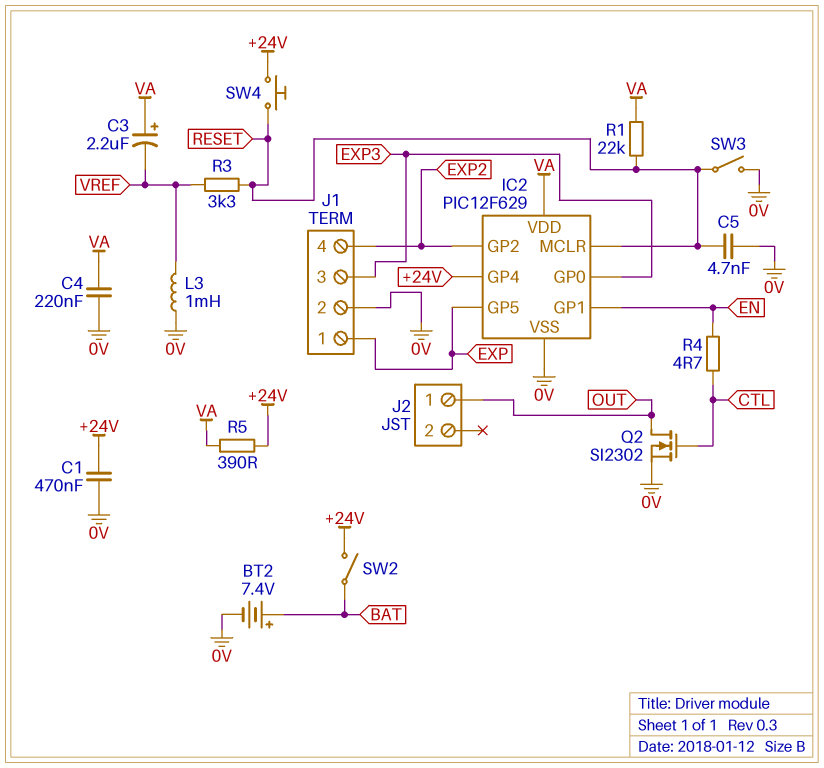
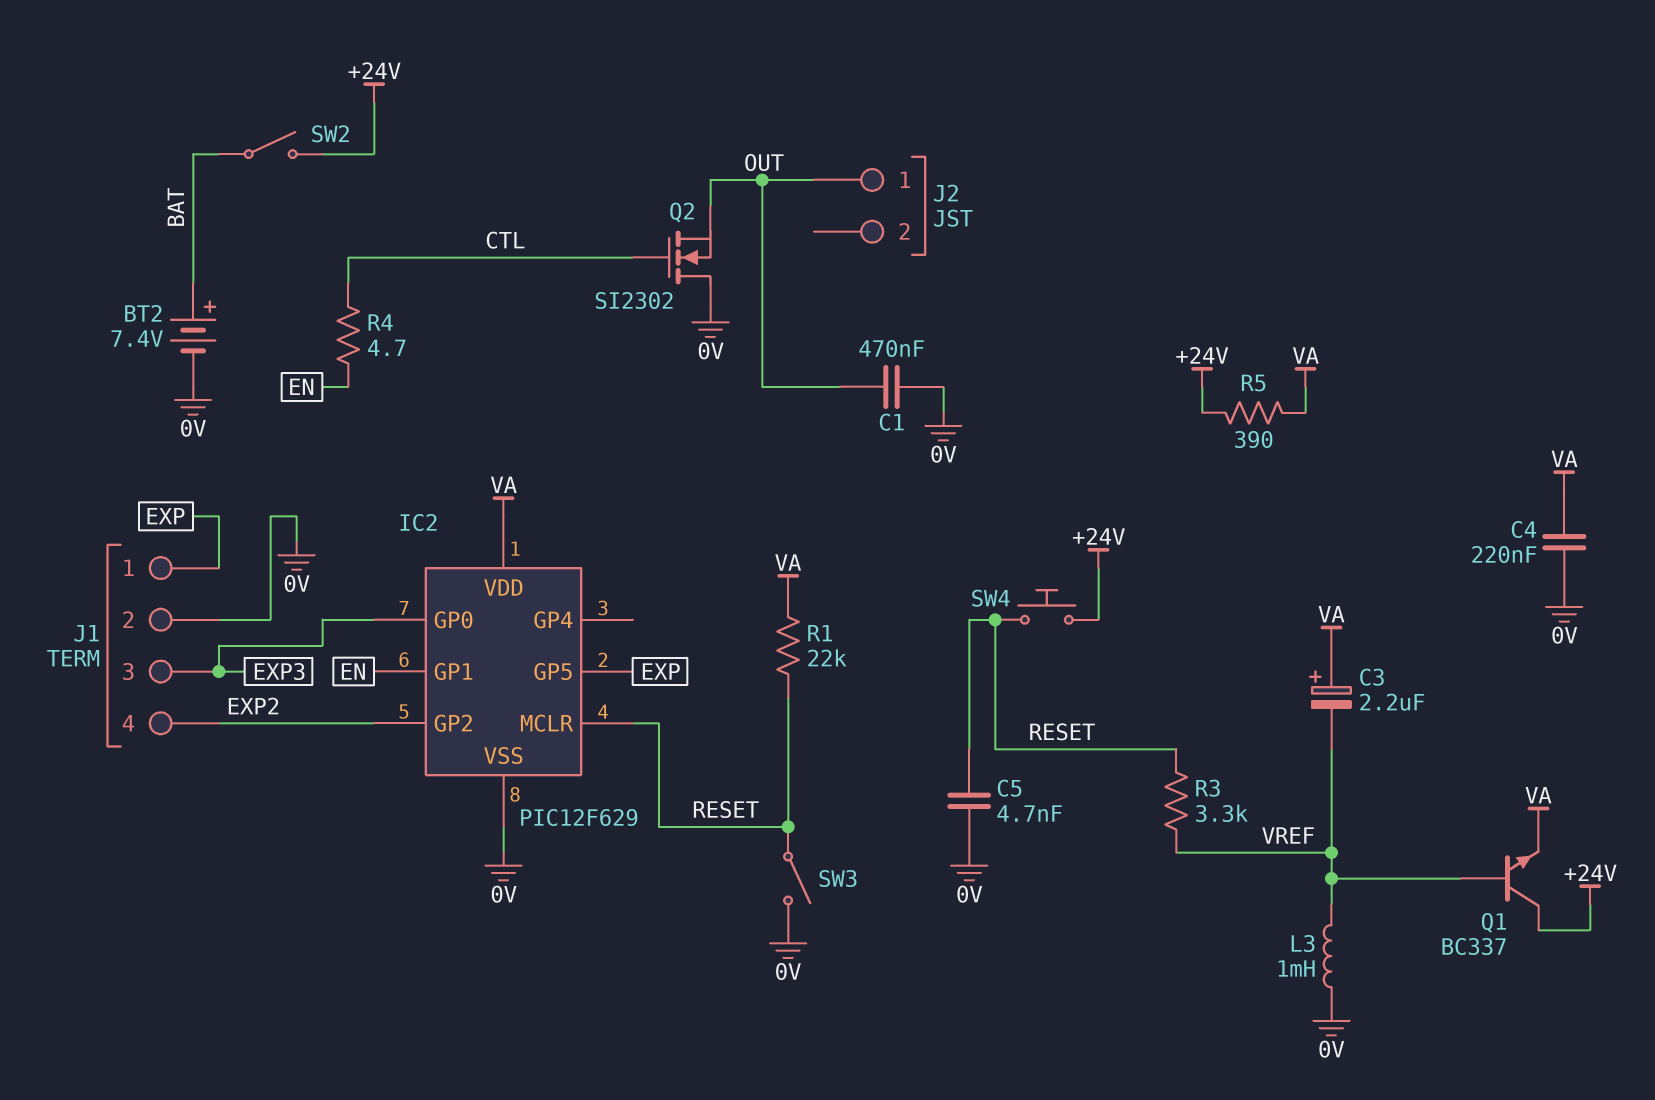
C1: 470nF (+24V, 0V) -> 470nF (0V, OUT)
IC2 pin GP4: +24V -> none
Q1: none -> NPN BC337 (B VREF, C +24V, E VA)
Q2: NMOS SI2302 (G CTL, D OUT, S 0V) -> NMOS SI2302 (G CTL, D 0V, S OUT)

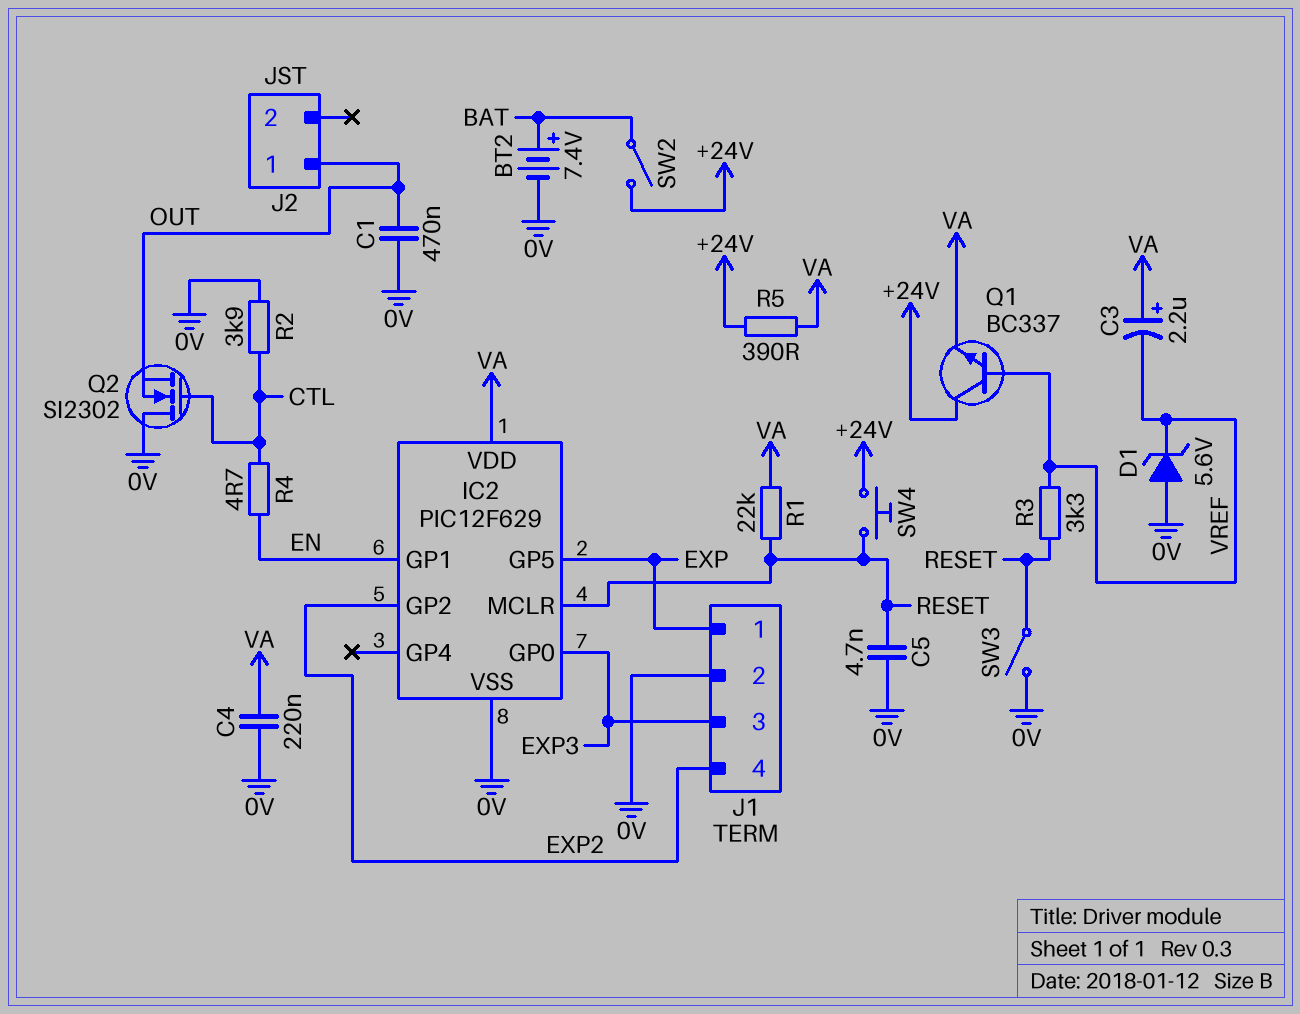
D1: none -> zener 5.6V (A 0V, K VREF)
L3: 1mH (0V, VREF) -> none
R2: none -> 3.9k (0V, CTL)

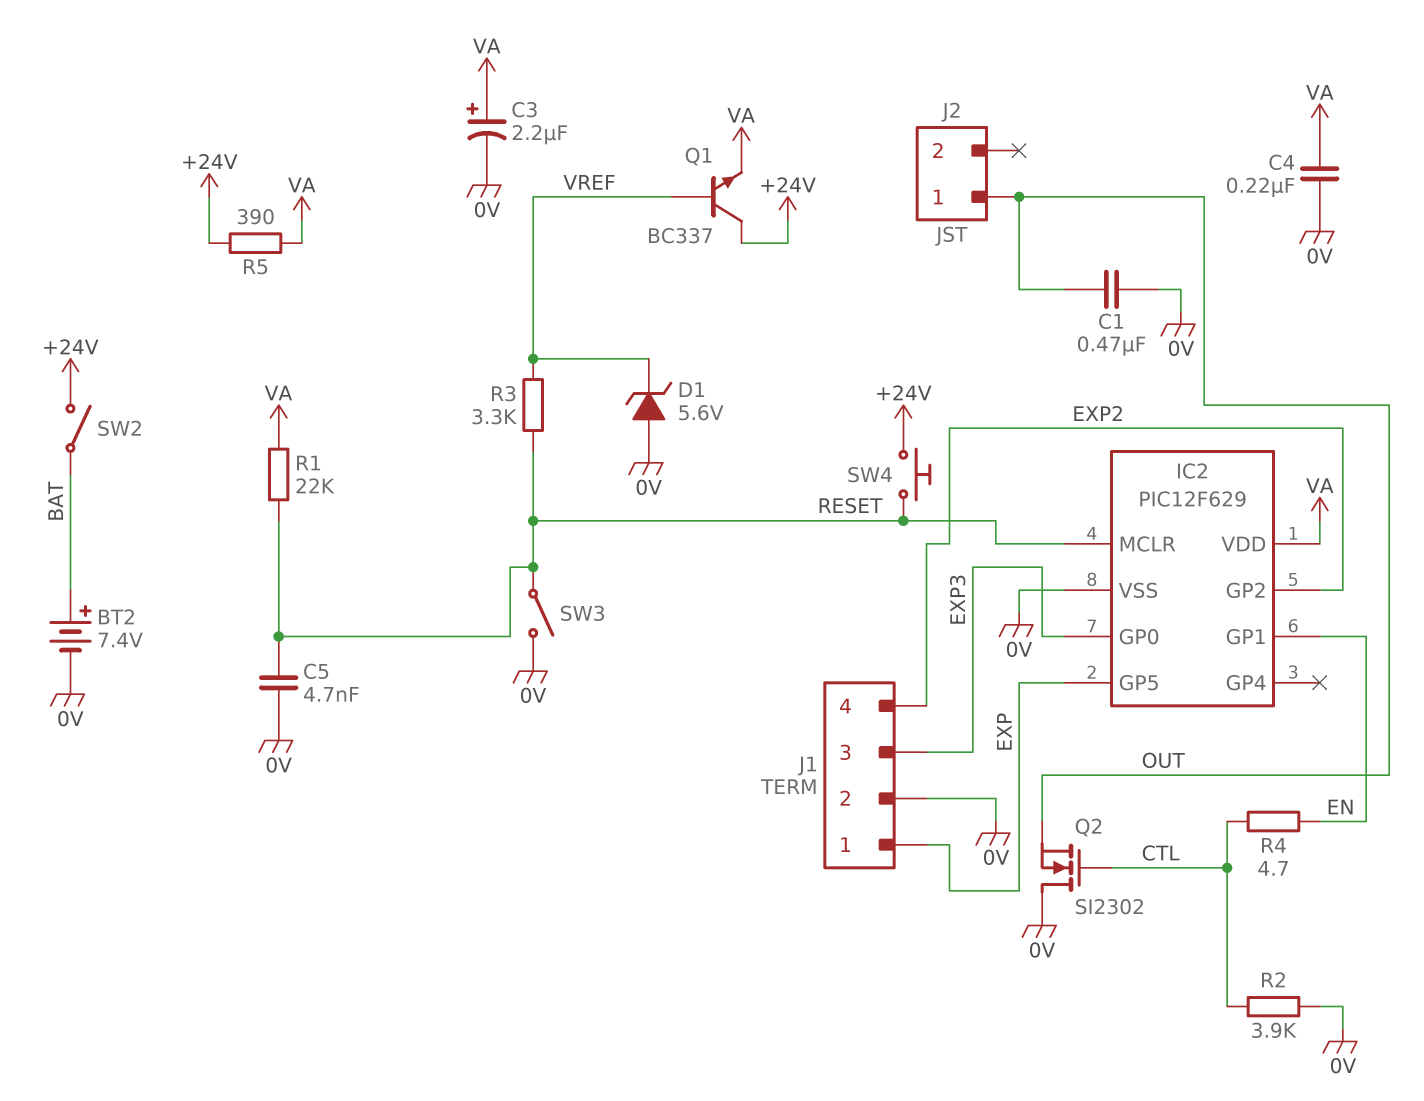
C3: 2.2uF (plus VA, minus VREF) -> 2.2uF (plus VA, minus 0V)

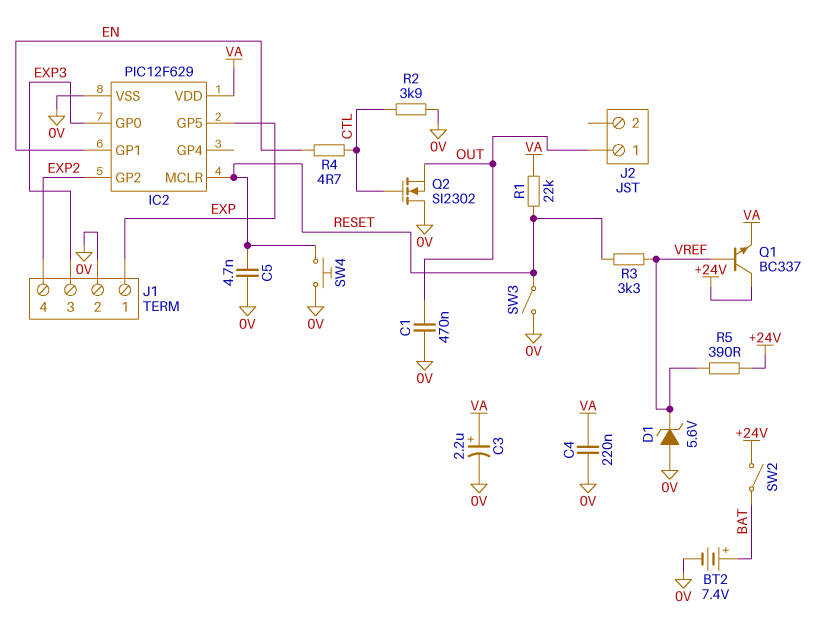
R5: 390 (+24V, VA) -> 390 (+24V, VREF)
SW4: button (+24V, RESET) -> button (0V, RESET)

